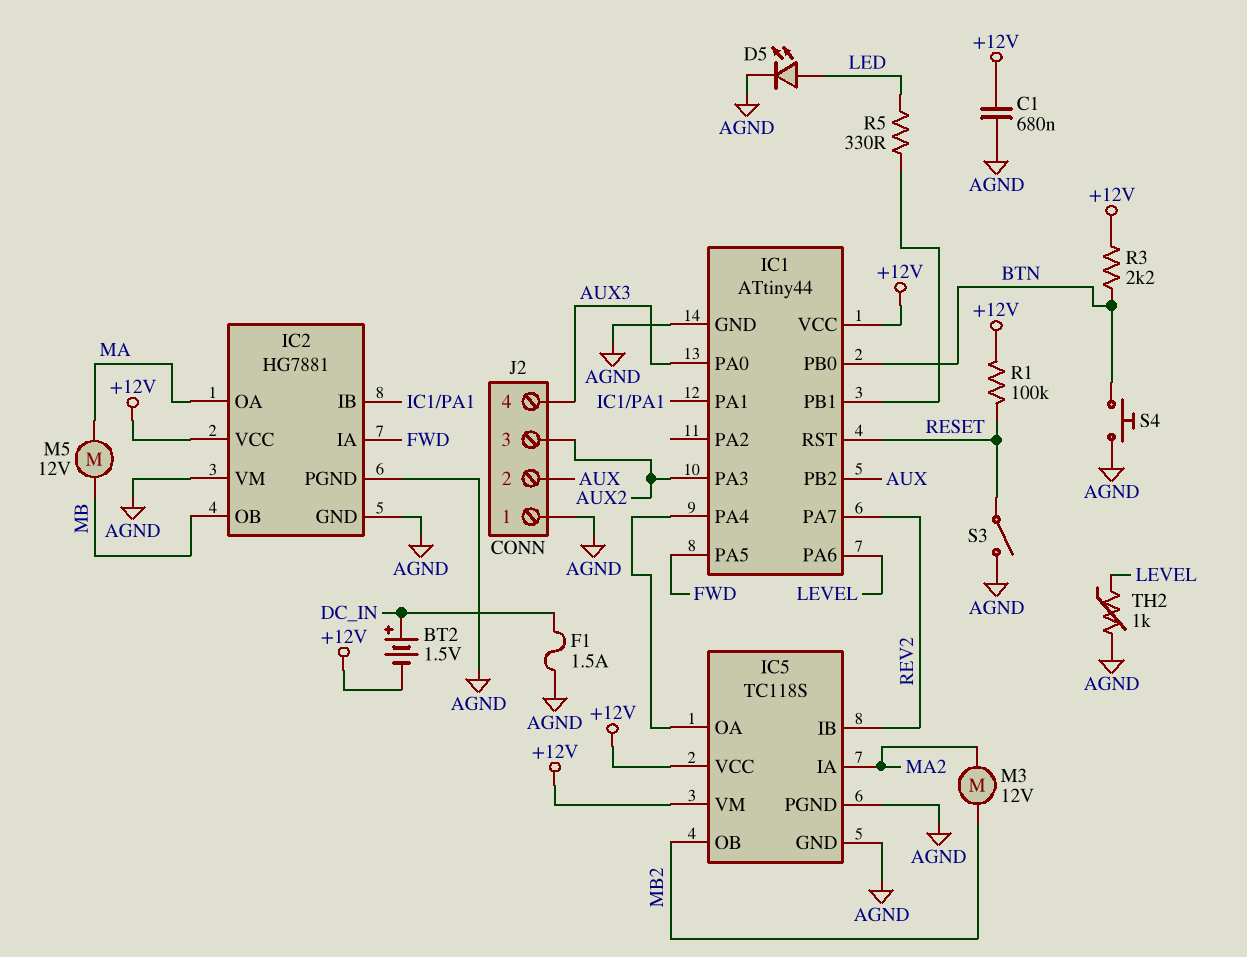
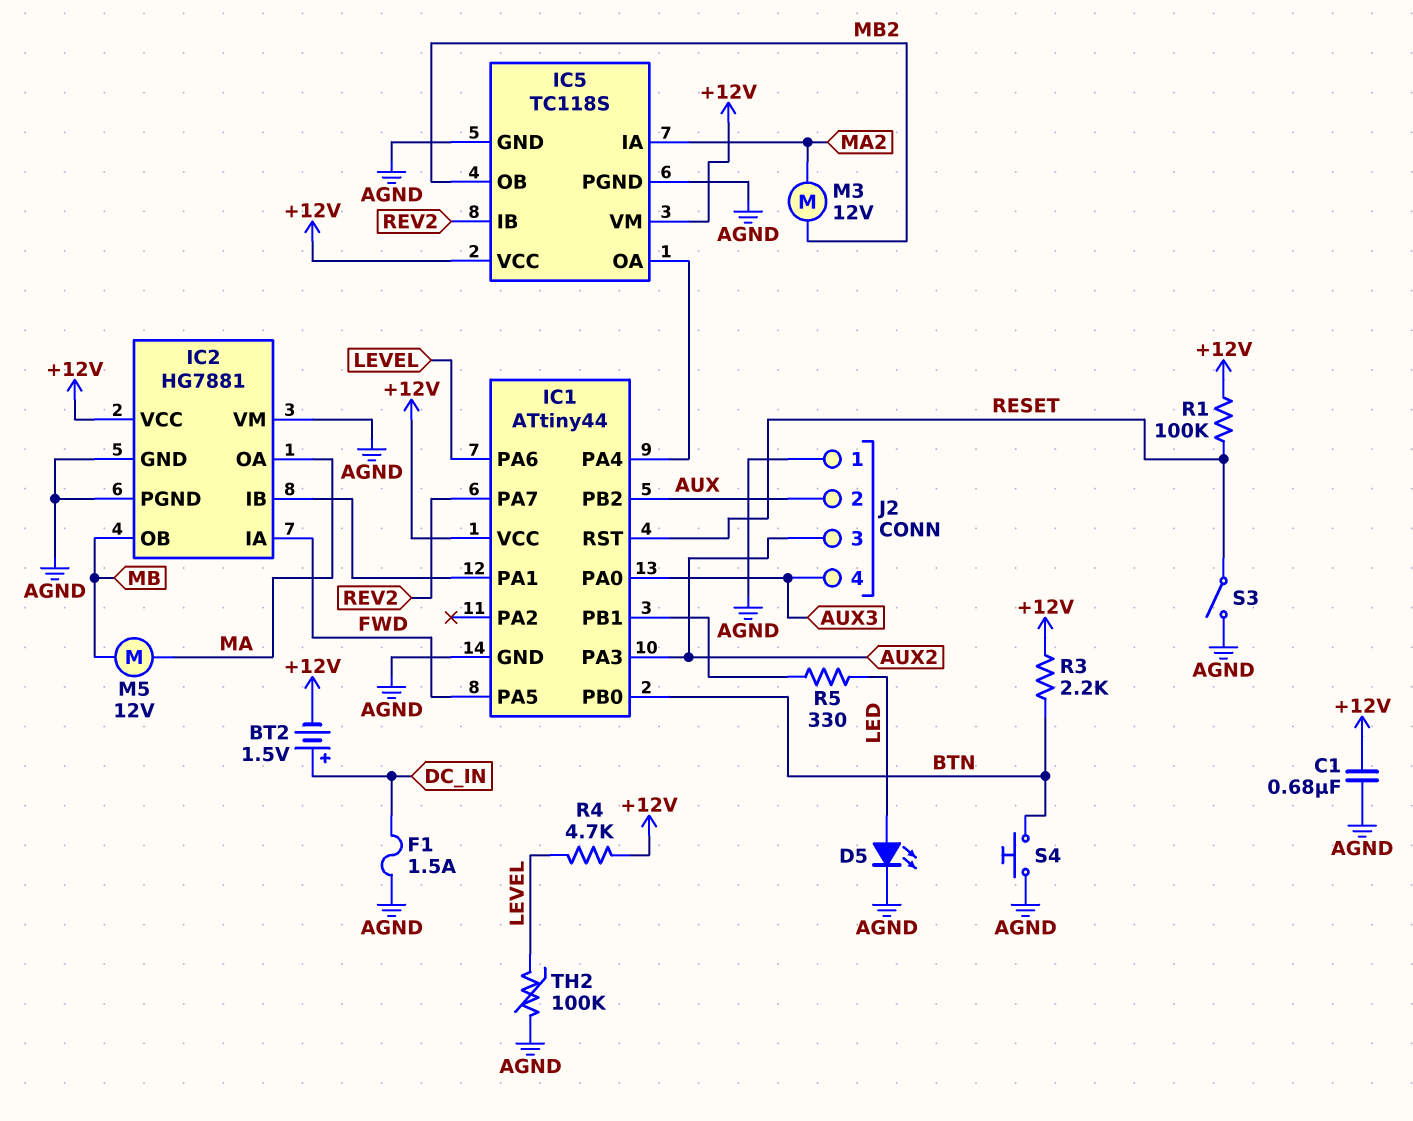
R4: none -> 4.7k (+12V, LEVEL)
TH2: 1k (AGND, LEVEL) -> 100k (AGND, LEVEL)

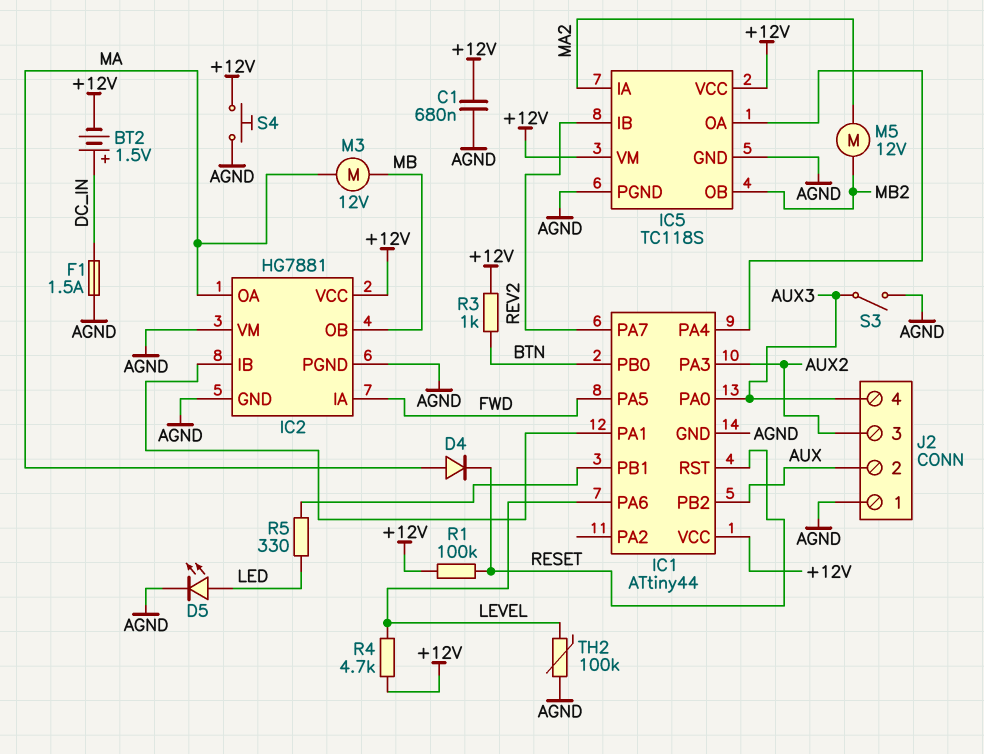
D4: none -> diode (A MA, K RESET)
M3: motor 12V (MA2, MB2) -> motor 12V (MA, MB)
M5: motor 12V (MA, MB) -> motor 12V (MA2, MB2)
R3: 2.2k (+12V, BTN) -> 1k (+12V, BTN)
S3: switch (AGND, RESET) -> switch (AGND, AUX3)
S4: button (AGND, BTN) -> button (+12V, AGND)

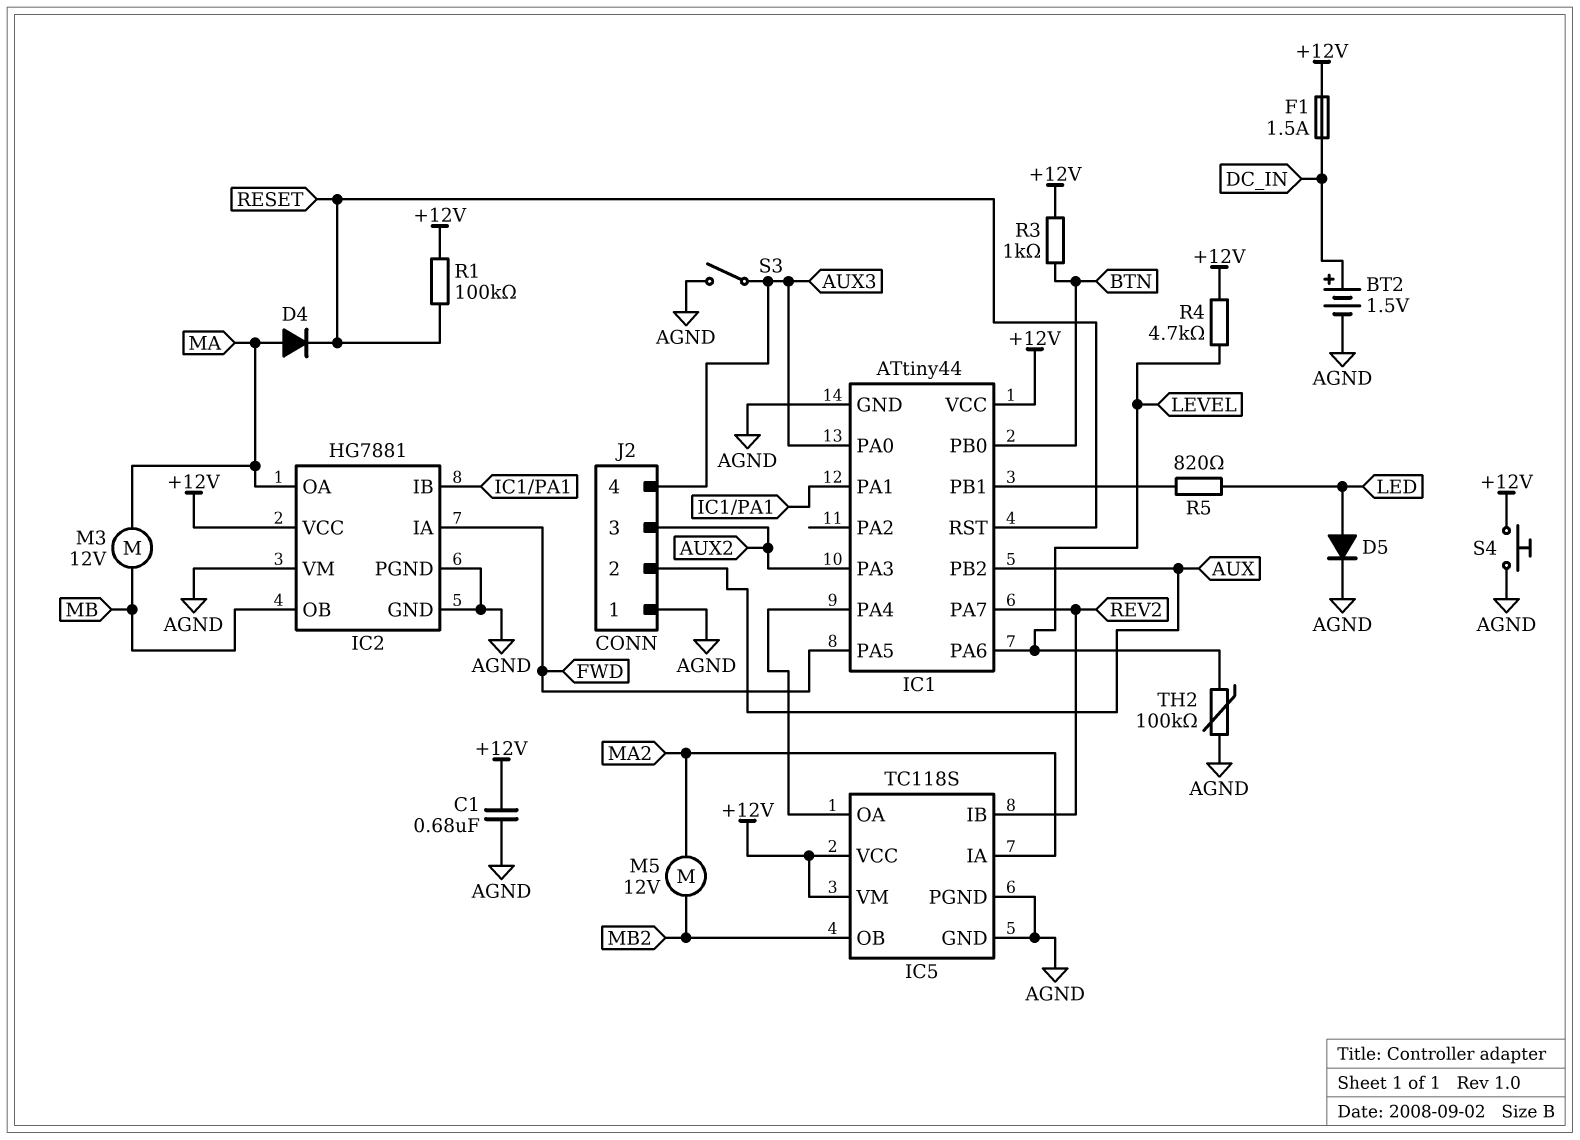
BT2: 1.5V (plus DC_IN, minus +12V) -> 1.5V (plus DC_IN, minus AGND)
D5: LED (A LED, K AGND) -> diode (A LED, K AGND)
F1: 1.5A (AGND, DC_IN) -> 1.5A (+12V, DC_IN)
R5: 330 (IC1/PB1, LED) -> 820 (IC1/PB1, LED)

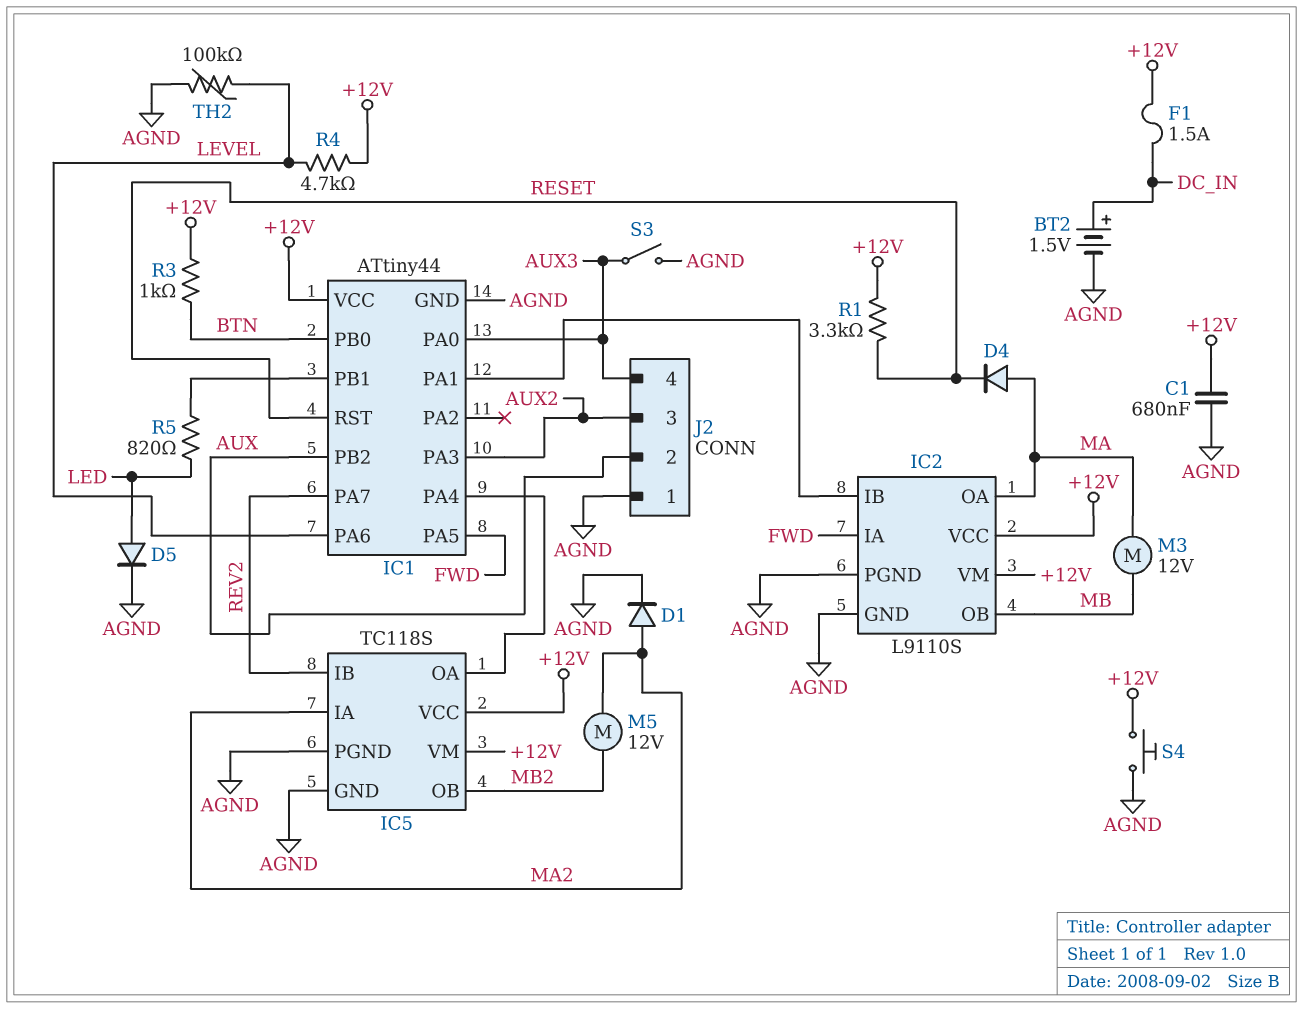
D1: none -> diode (A MA2, K AGND)
IC2: HG7881 -> L9110S
IC2 pin VM: AGND -> +12V
R1: 100k (+12V, RESET) -> 3.3k (+12V, RESET)

